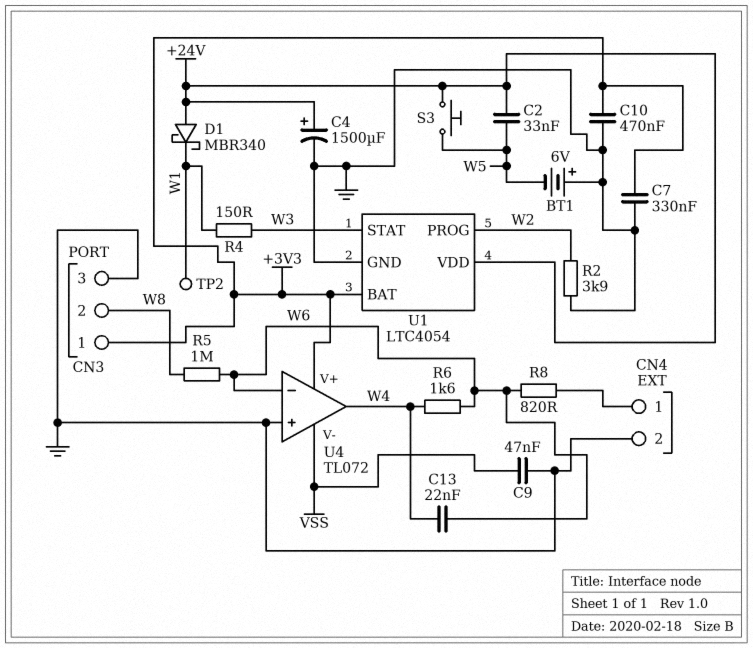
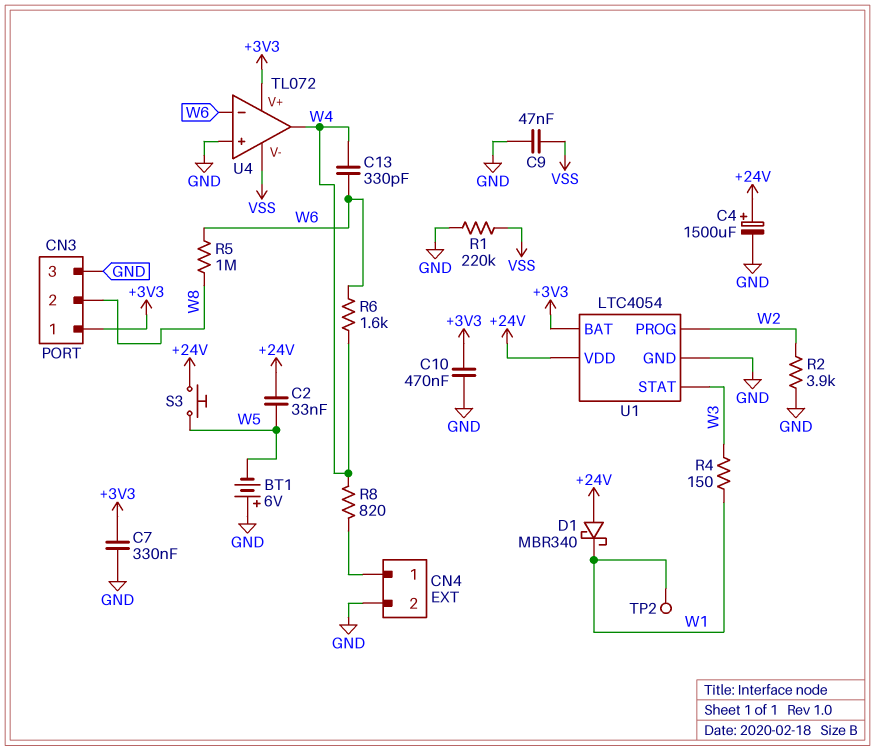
C13: 22nF (W4, W6) -> 330pF (W4, W6)
R1: none -> 220k (GND, VSS)
R8: 820 (CN4/1, W6) -> 820 (CN4/1, W4)

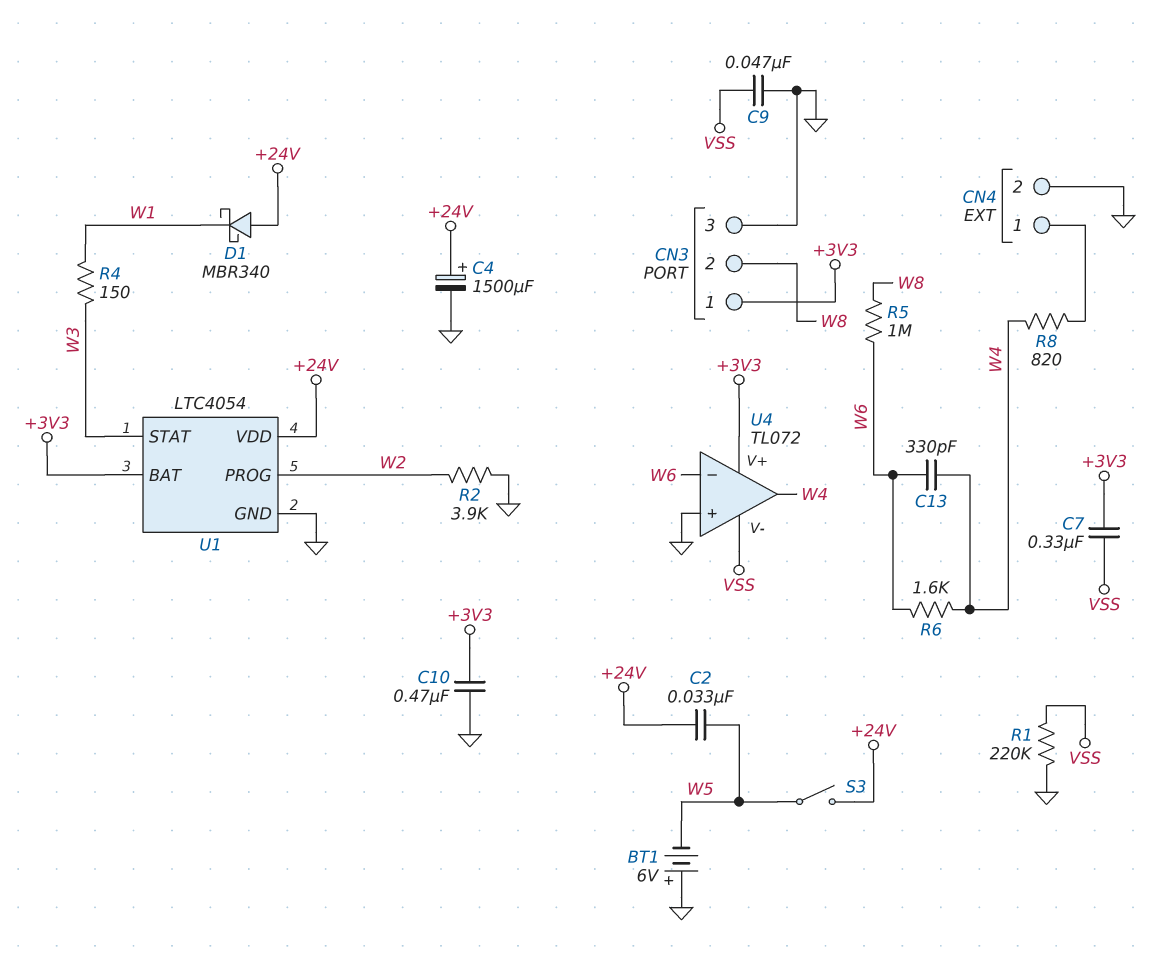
C7: 330nF (+3V3, GND) -> 330nF (+3V3, VSS)
S3: button (+24V, W5) -> switch (+24V, W5)
TP2: test point (W1) -> none

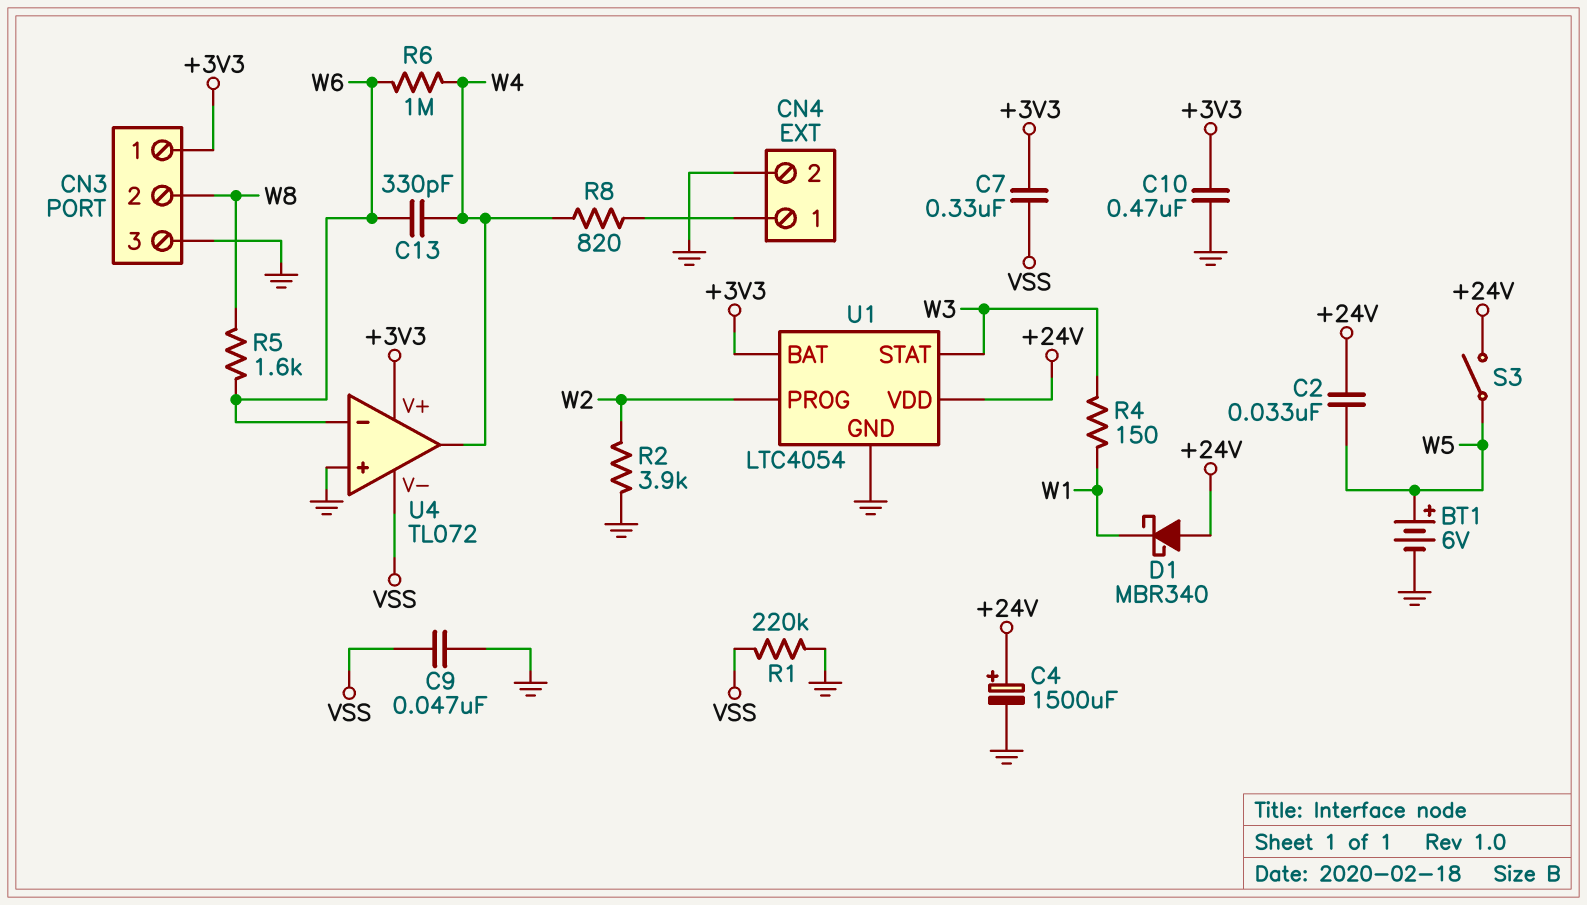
BT1: 6V (plus GND, minus W5) -> 6V (plus W5, minus GND)
R5: 1M (W6, W8) -> 1.6k (W6, W8)
R6: 1.6k (W4, W6) -> 1M (W4, W6)

